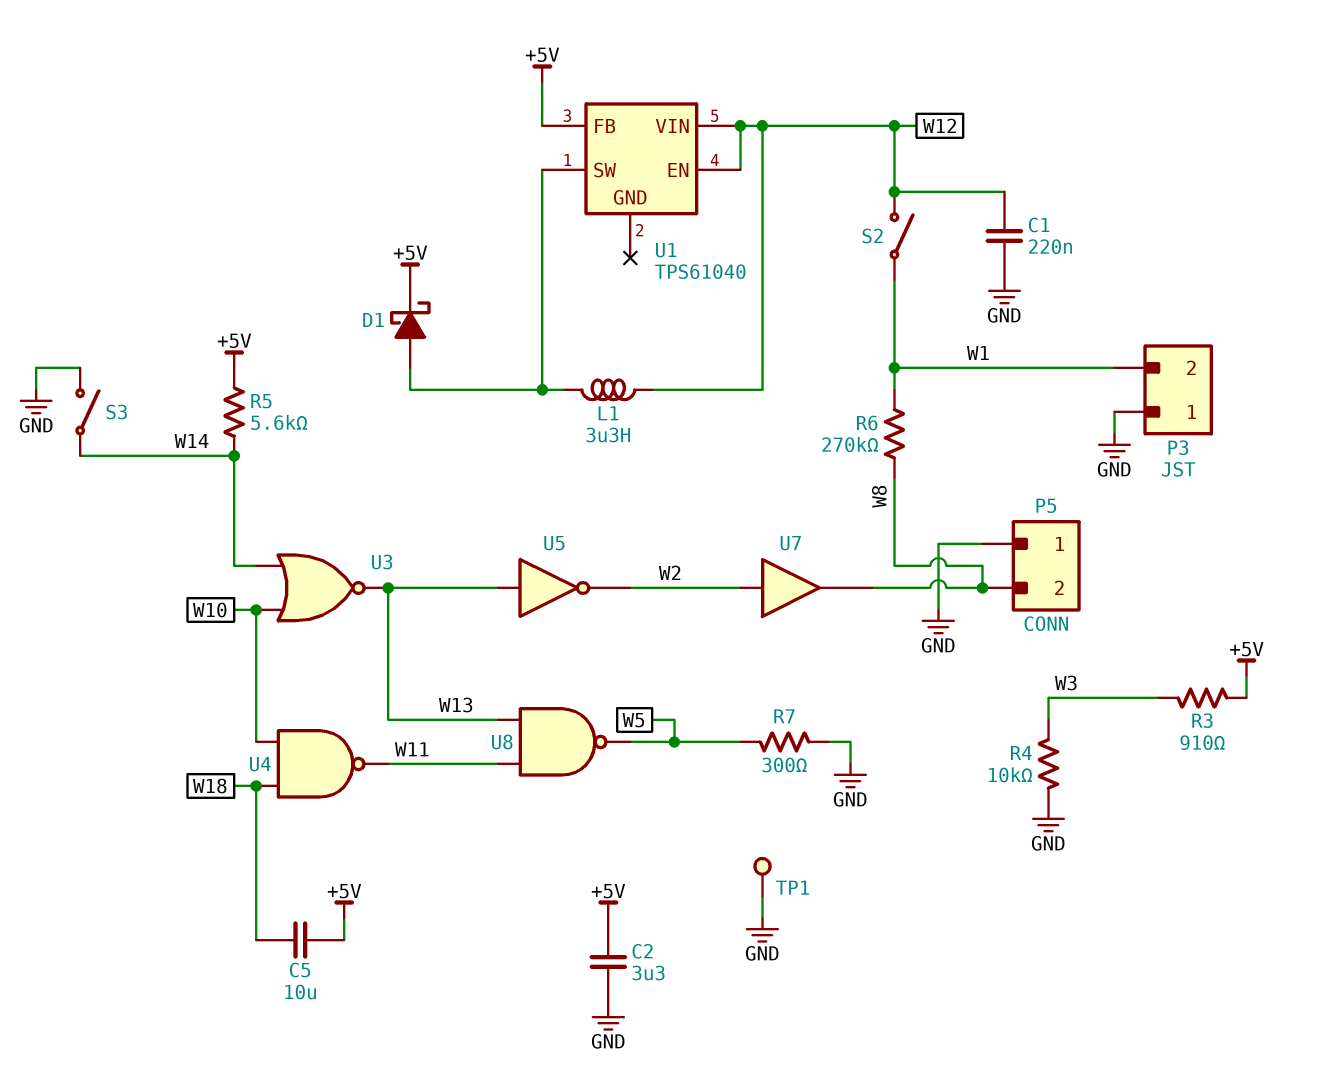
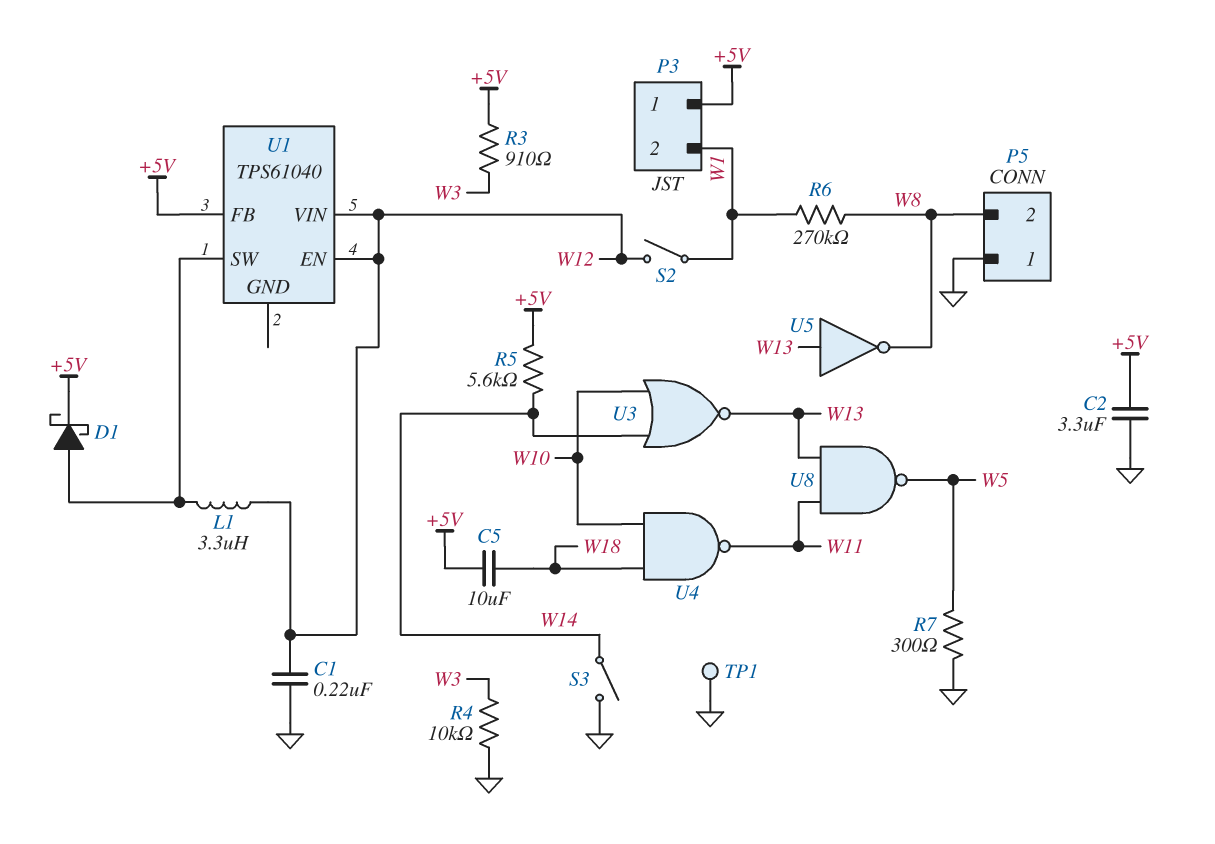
P3 pin 1: GND -> +5V
U5: NOT (in W13, out W2) -> NOT (in W13, out W8)
U7: buffer (in W2, out W8) -> none

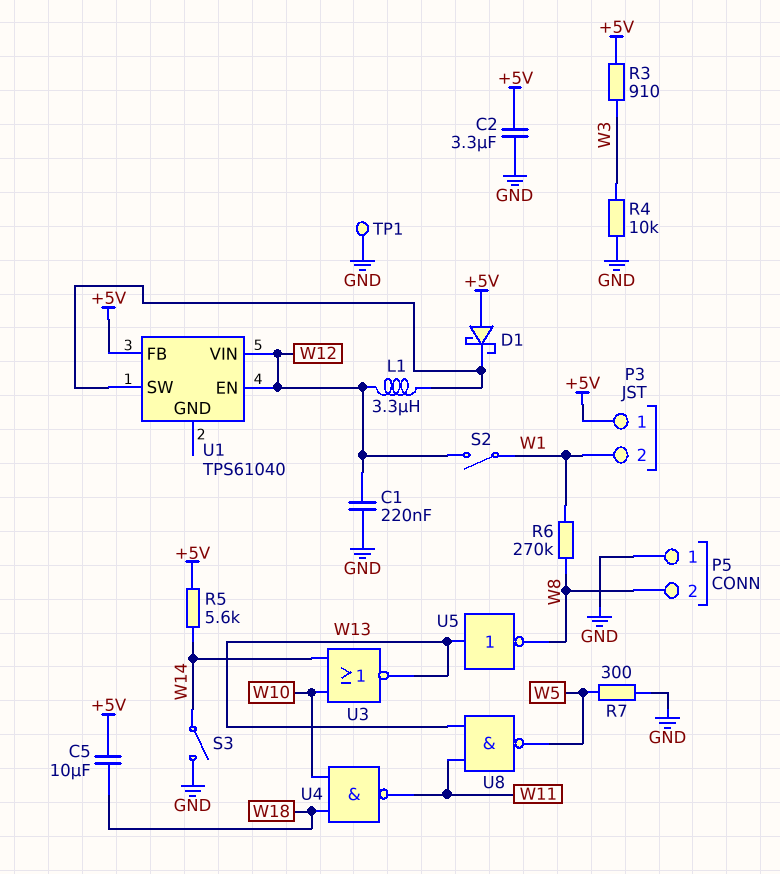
D1: schottky (A U1/SW, K +5V) -> schottky (A +5V, K U1/SW)

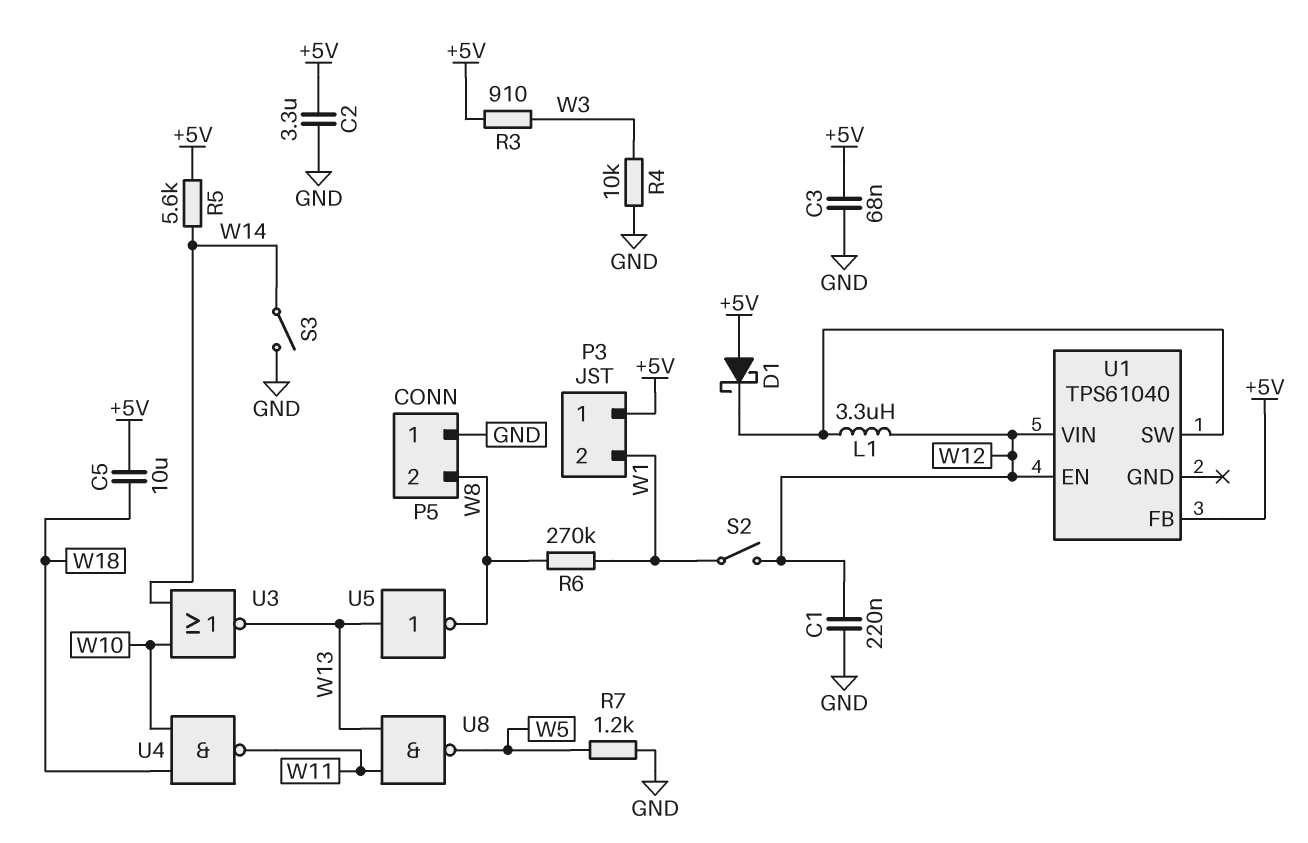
C3: none -> 68nF (+5V, GND)
R7: 300 (GND, W5) -> 1.2k (GND, W5)
TP1: test point (GND) -> none

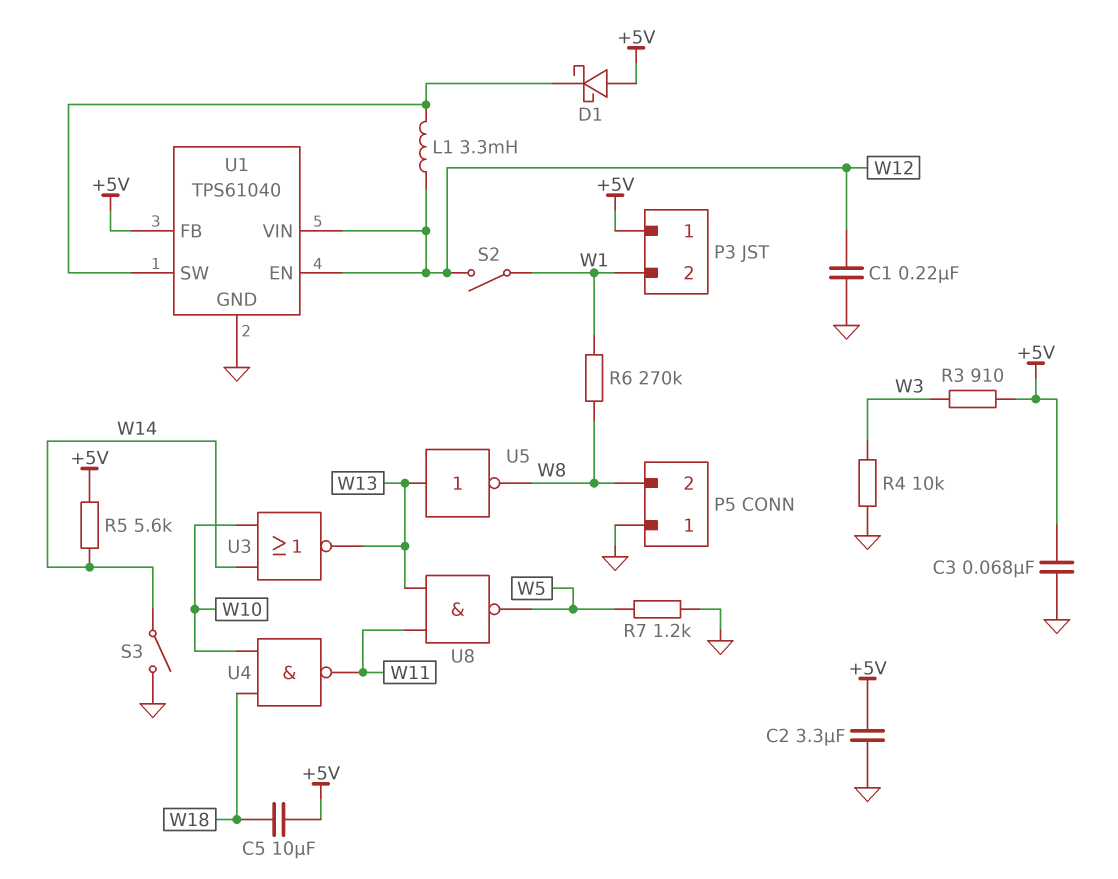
L1: 3.3uH (U1/SW, W12) -> 3.3mH (U1/SW, W12)
U1 pin GND: none -> GND

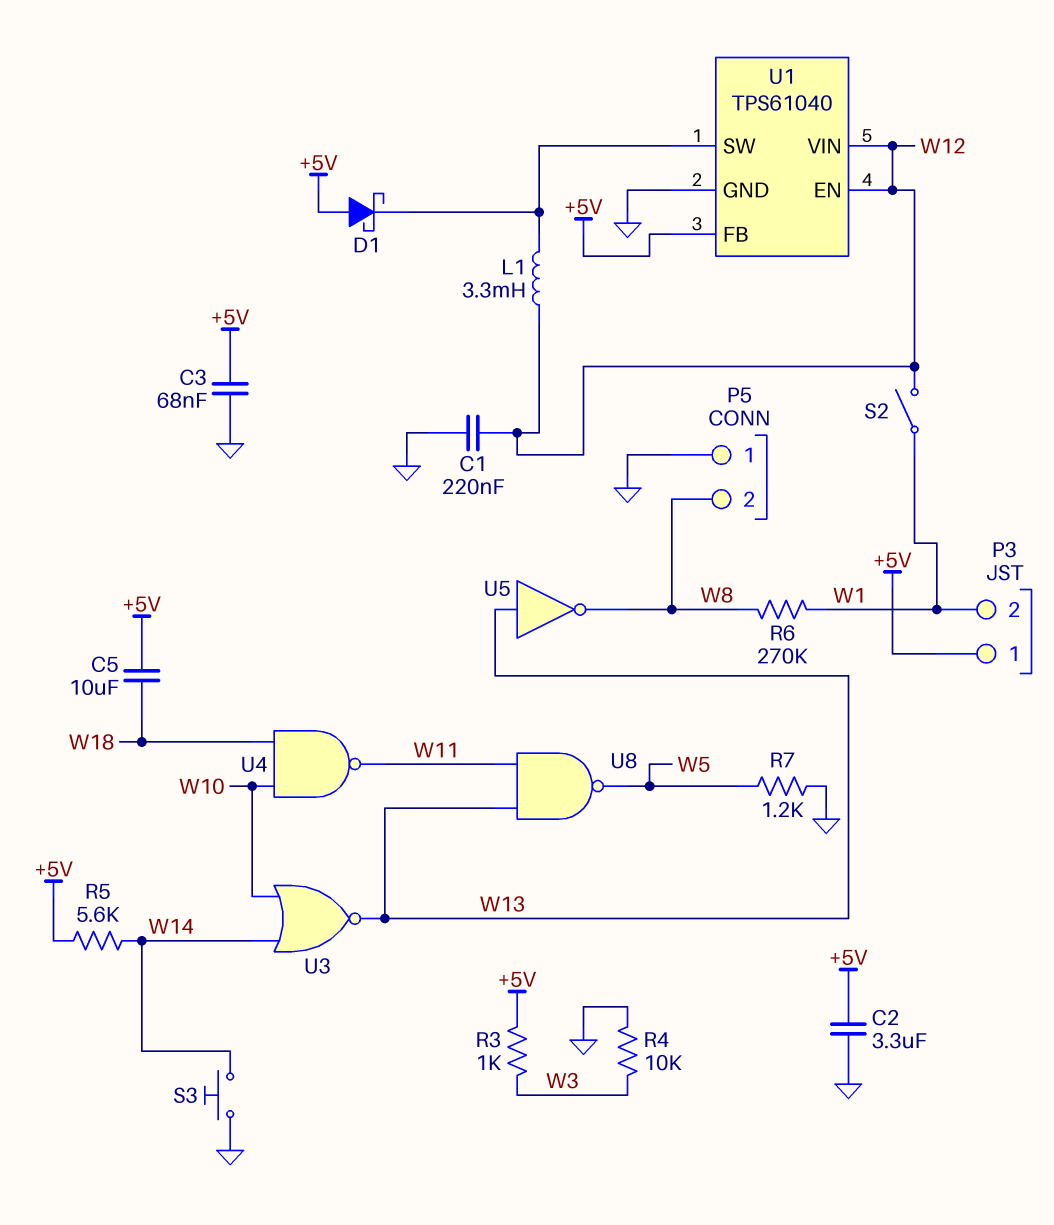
R3: 910 (+5V, W3) -> 1k (+5V, W3)
S3: switch (GND, W14) -> button (GND, W14)

